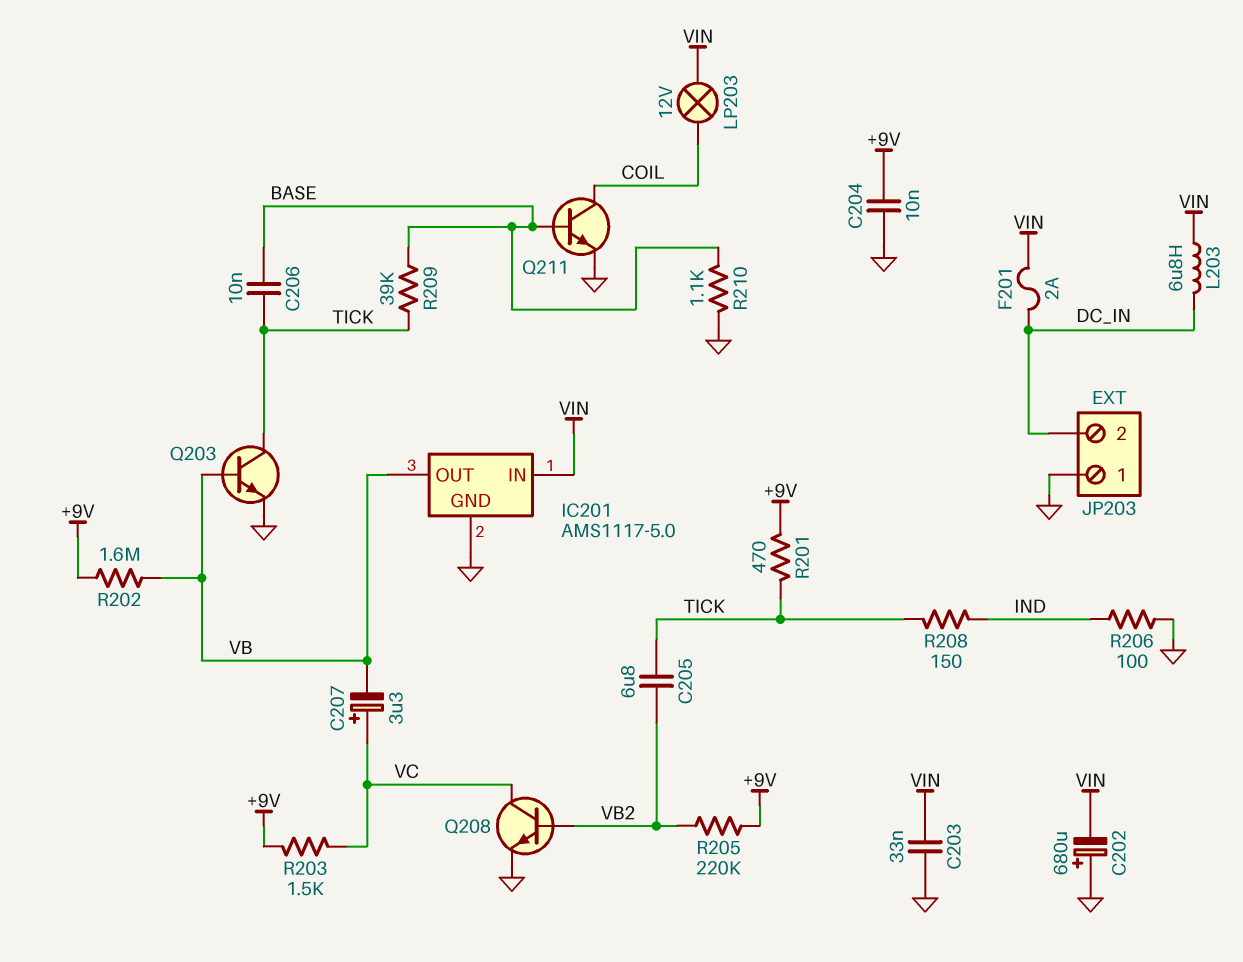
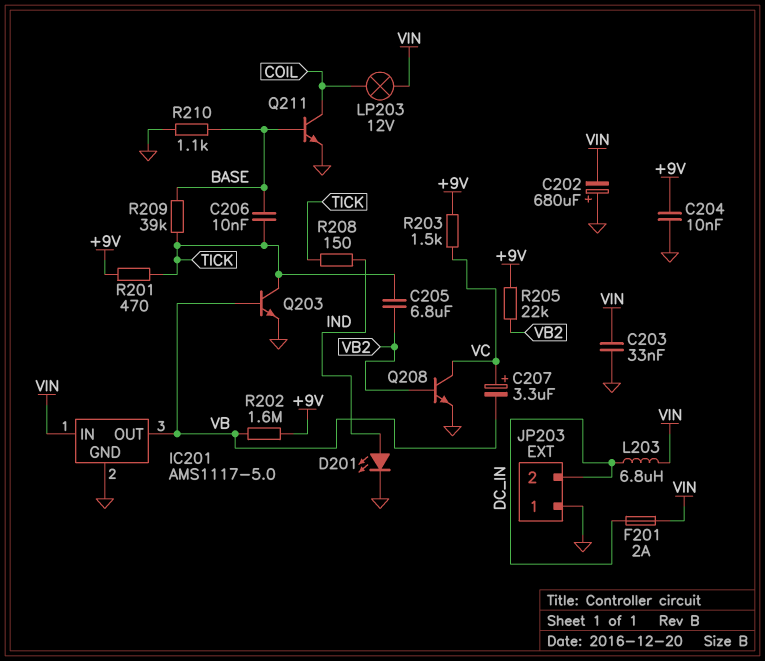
D201: none -> LED (A IND, K GND)
R205: 220k (+9V, VB2) -> 22k (+9V, VB2)
R206: 100 (GND, IND) -> none

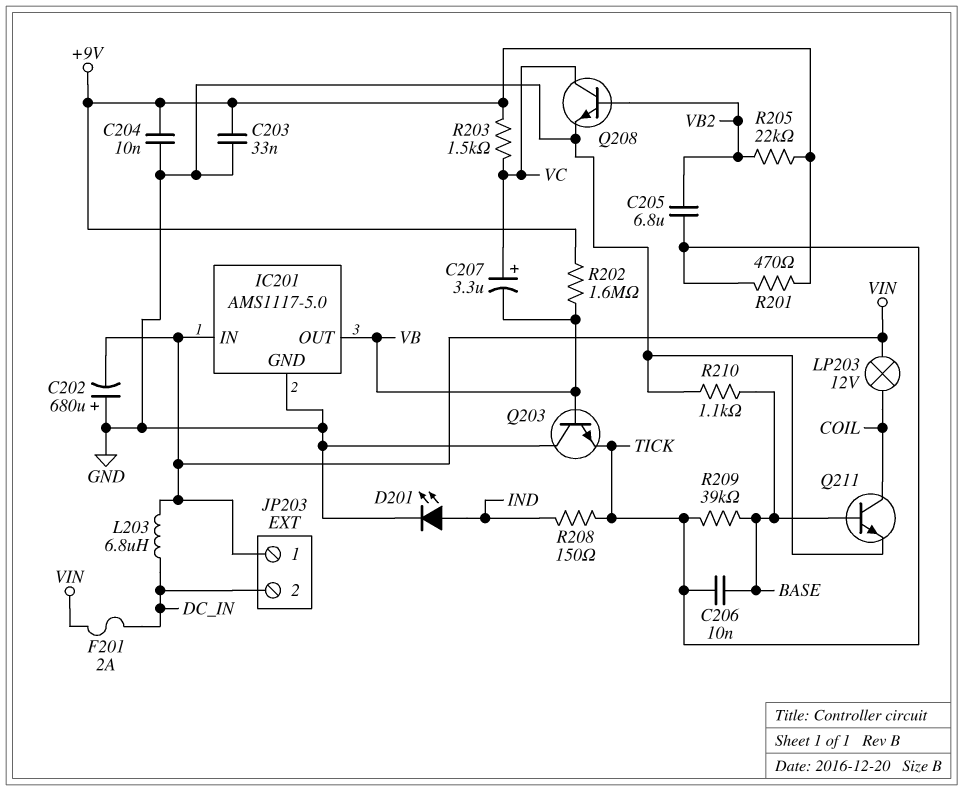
C203: 33nF (GND, VIN) -> 33nF (+9V, GND)
JP203 pin 1: GND -> VIN
Q203: NPN (B VB, C TICK, E GND) -> NPN (B VB, C GND, E TICK)

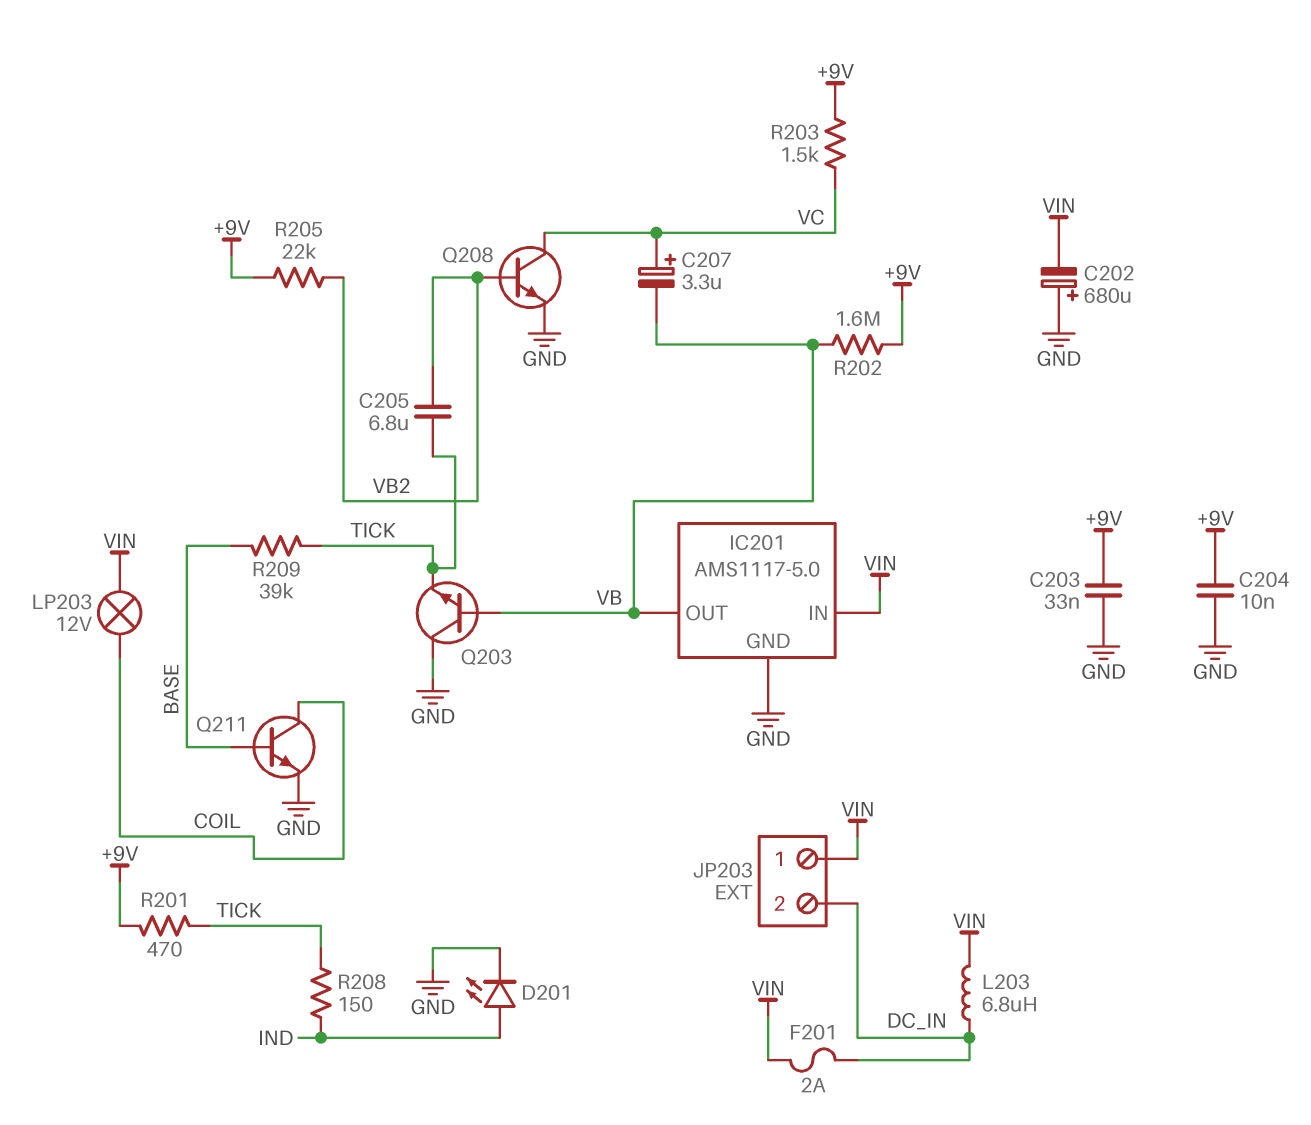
C206: 10nF (BASE, TICK) -> none
R210: 1.1k (BASE, GND) -> none

